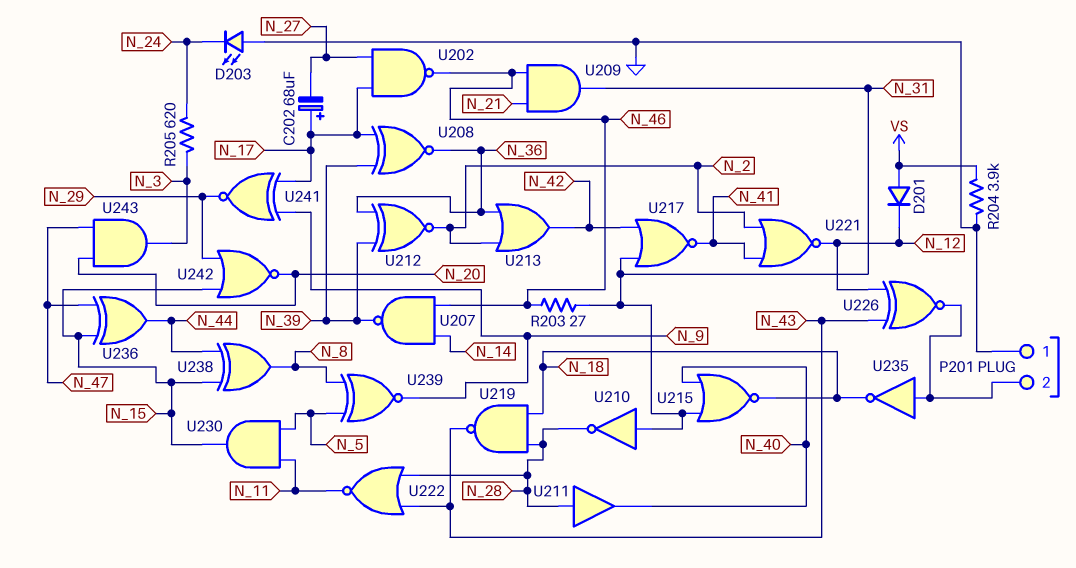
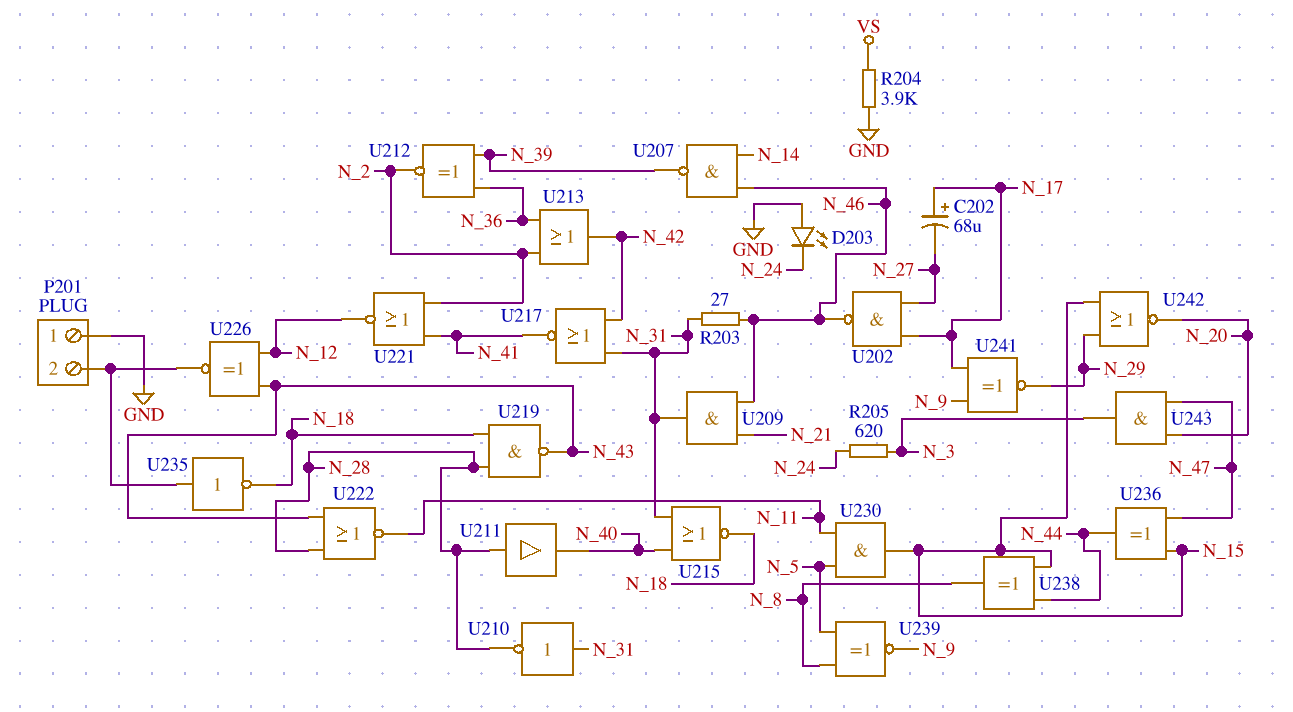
D201: diode (A VS, K N_12) -> none
U208: XNOR (in N_17, in N_39, out N_36) -> none

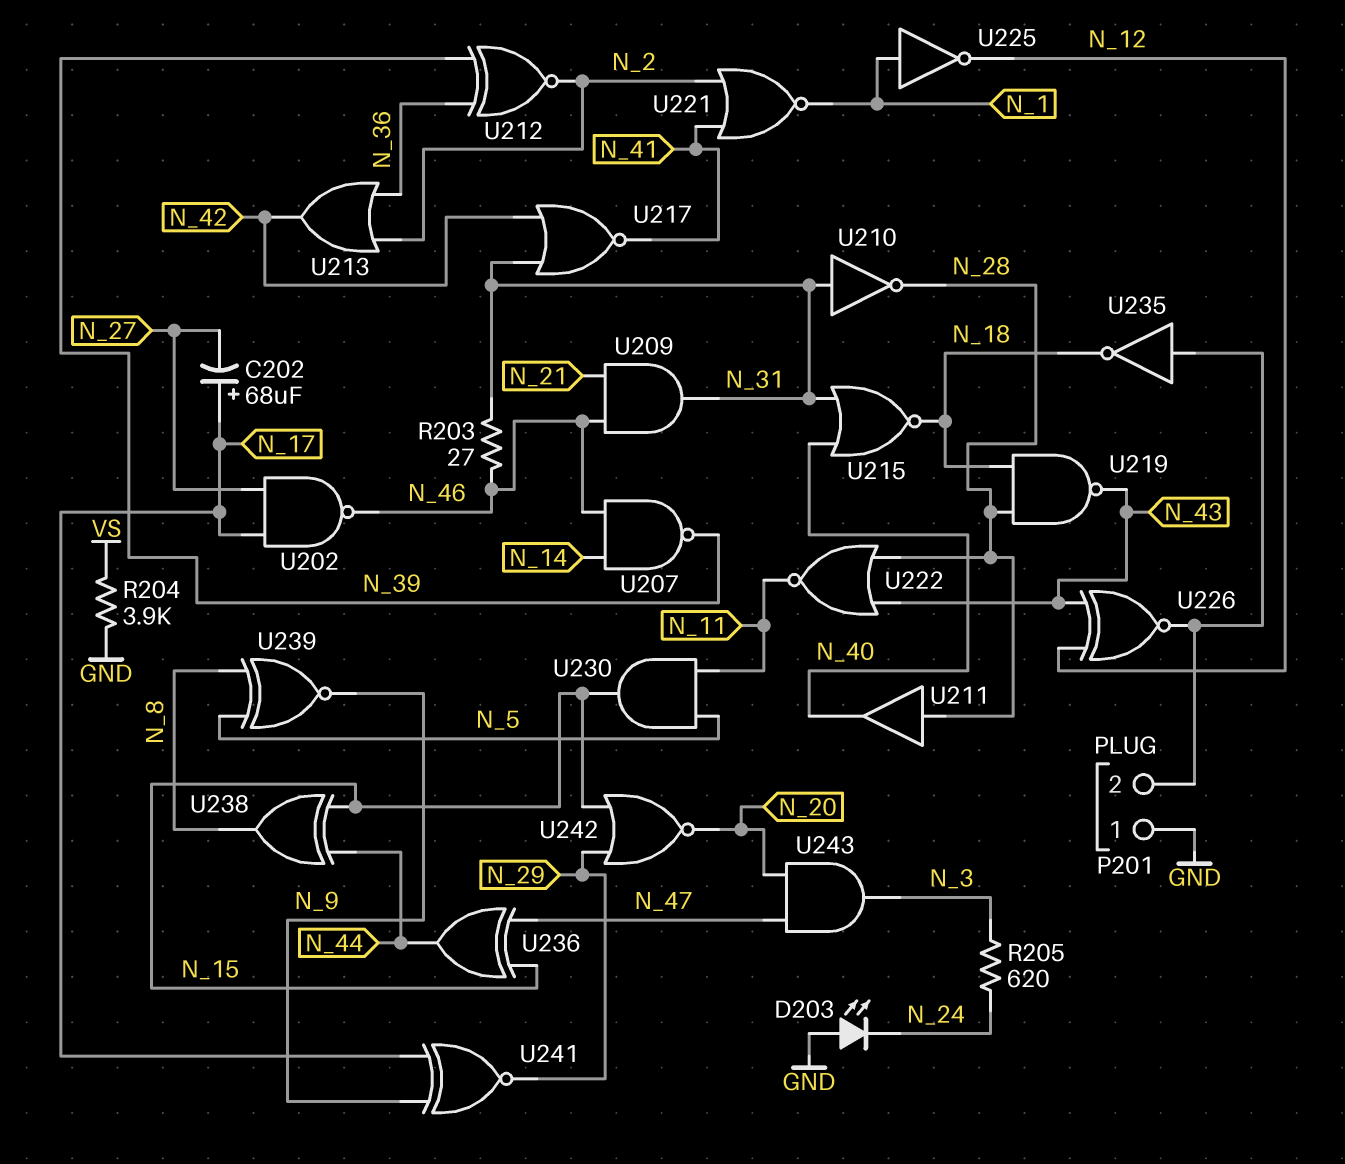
U221: NOR (in N_2, in N_41, out N_12) -> NOR (in N_2, in N_41, out N_1)
U225: none -> NOT (in N_1, out N_12)

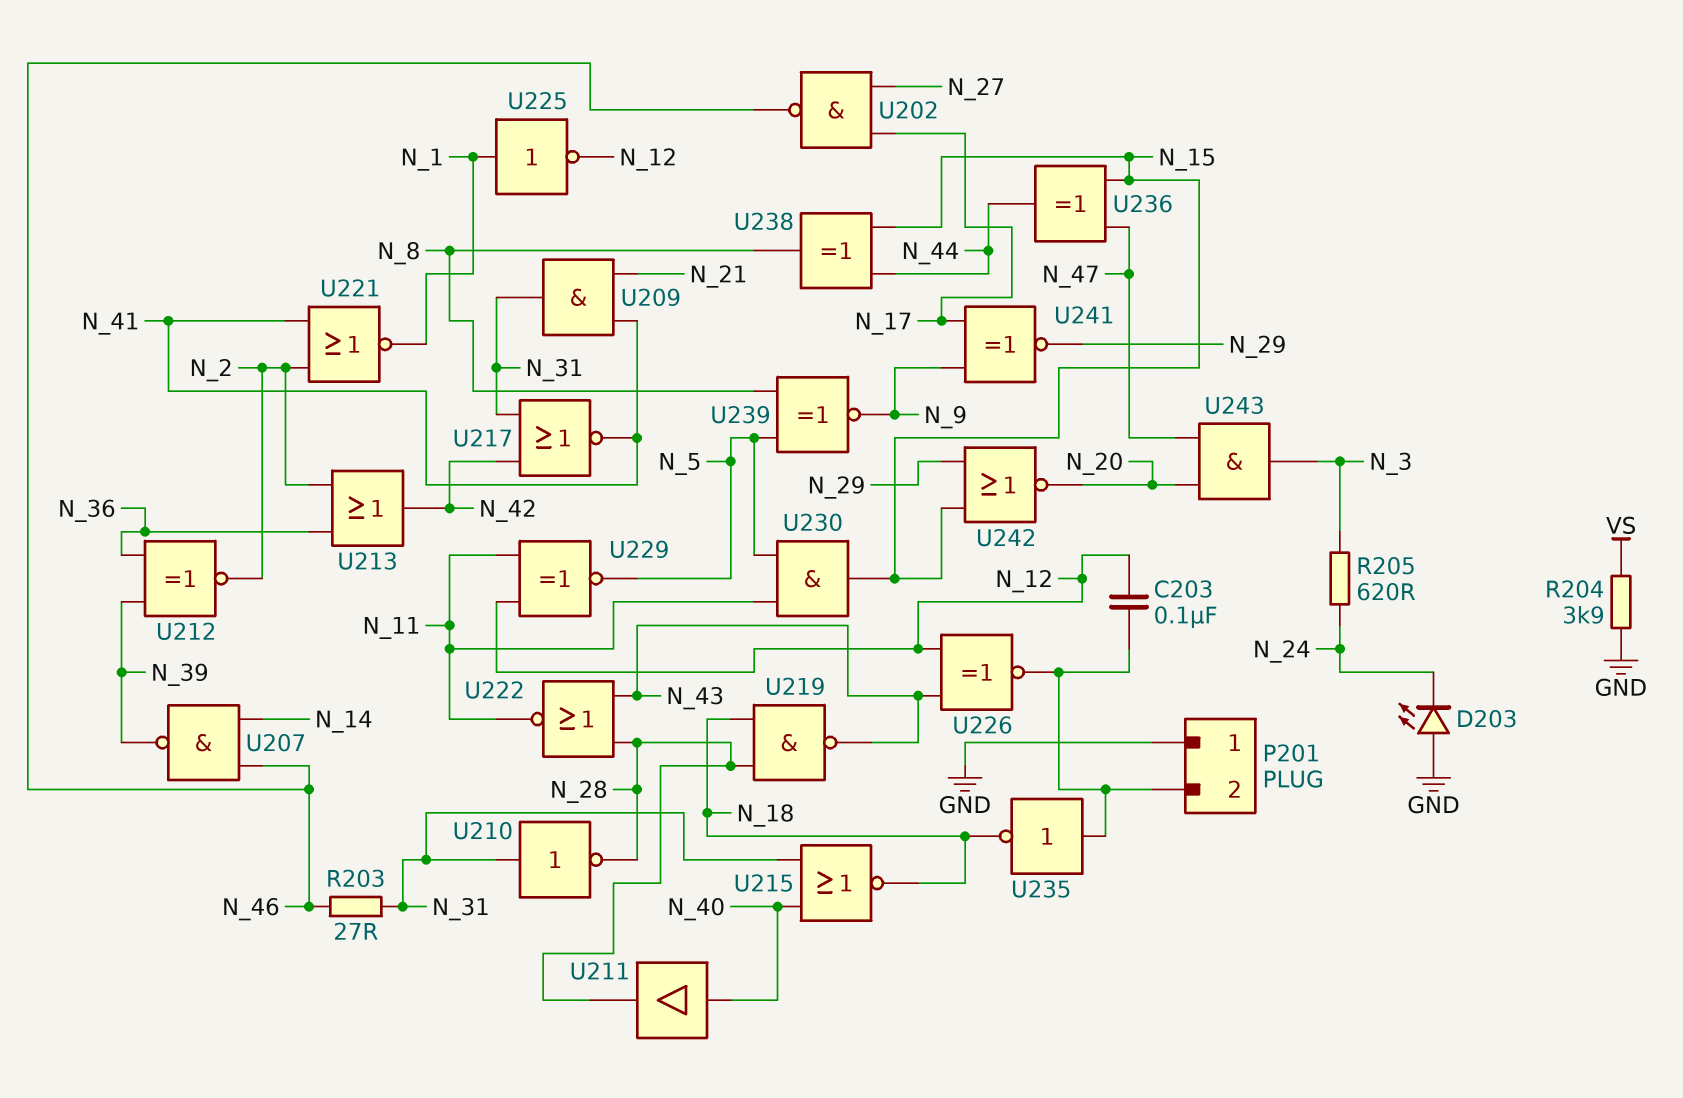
C202: 68uF (plus N_17, minus N_27) -> none
C203: none -> 100nF (N_12, P201/2)
U209: AND (in N_21, in N_46, out N_31) -> AND (in N_21, in N_41, out N_31)
U211: buffer (in N_28, out N_40) -> buffer (in N_40, out N_28)
U229: none -> XNOR (in N_11, in N_12, out N_5)

